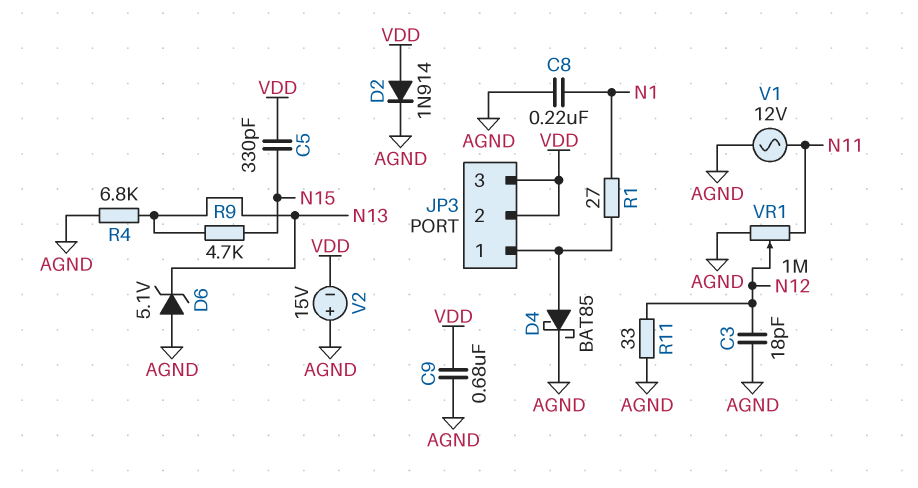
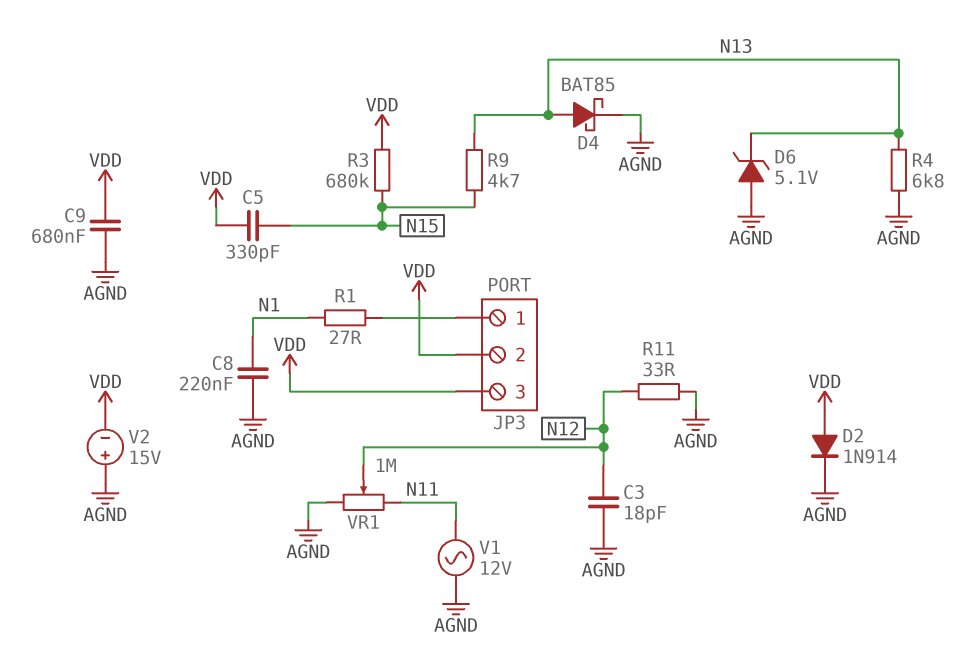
D4: schottky BAT85 (A JP3/1, K AGND) -> schottky BAT85 (A N13, K AGND)
R3: none -> 680k (N15, VDD)

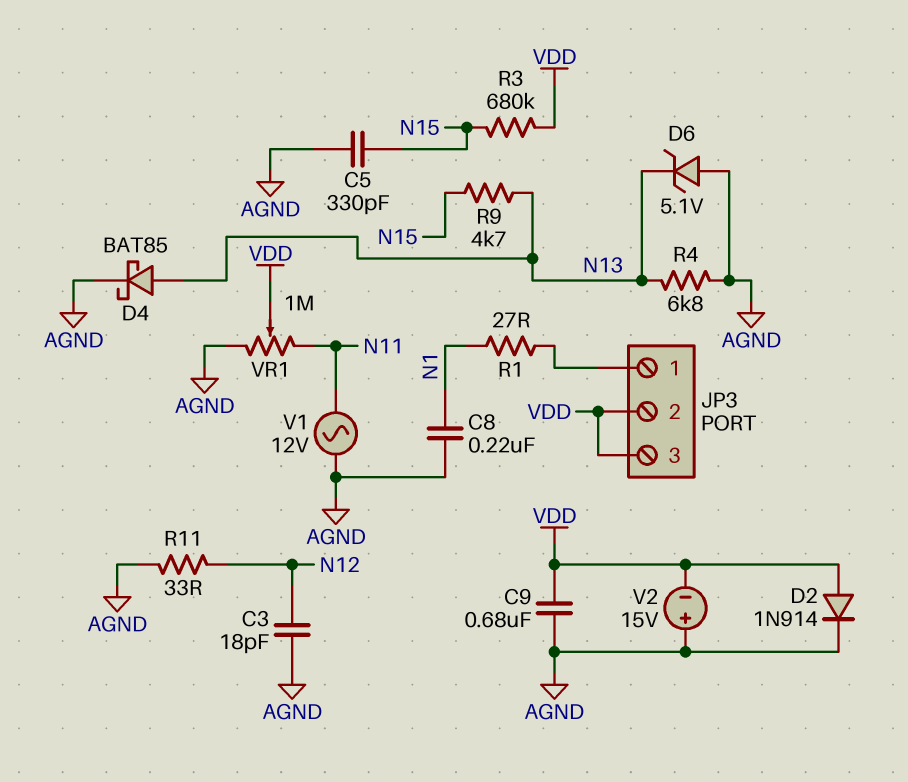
C5: 330pF (N15, VDD) -> 330pF (AGND, N15)
VR1: 1M (AGND, N11, wiper N12) -> 1M (AGND, N11, wiper VDD)

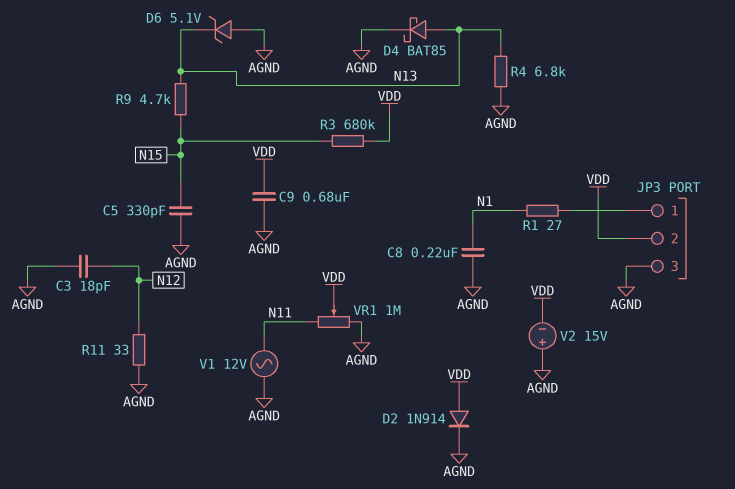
JP3 pin 3: VDD -> AGND

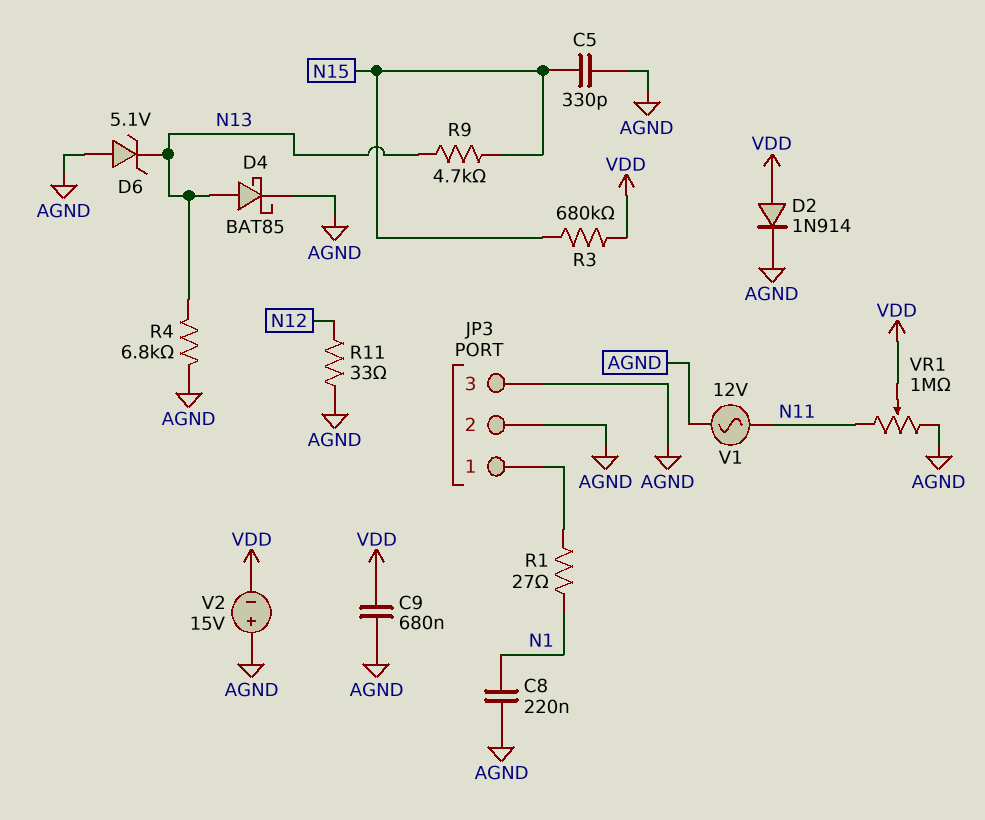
C3: 18pF (AGND, N12) -> none
JP3 pin 2: VDD -> AGND

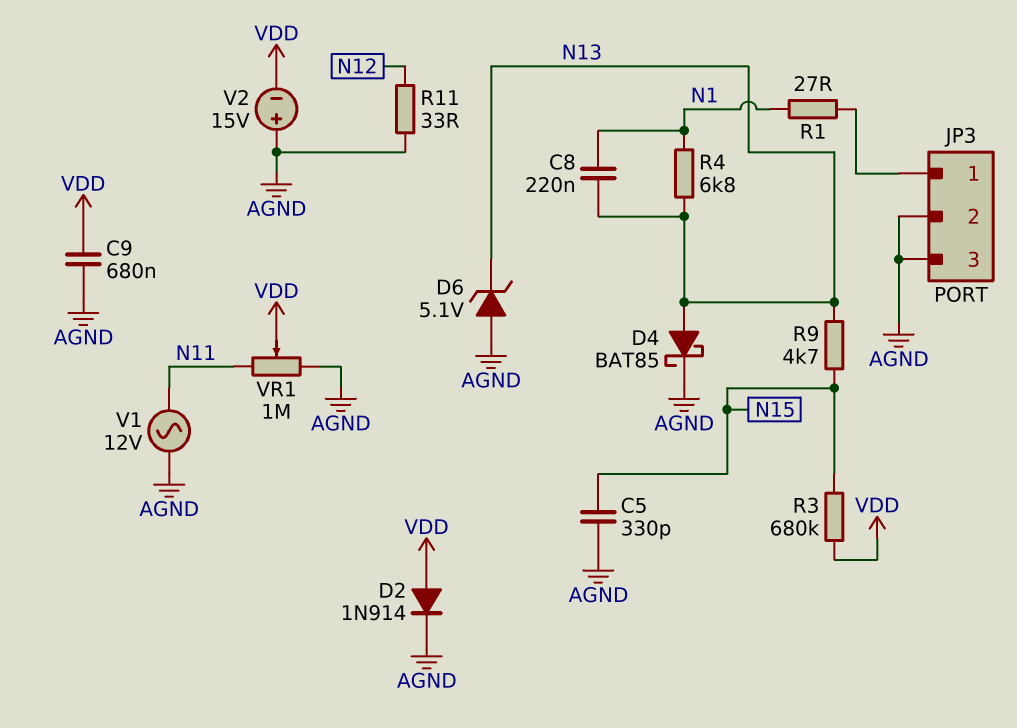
C8: 220nF (AGND, N1) -> 220nF (N1, N13)
R4: 6.8k (AGND, N13) -> 6.8k (N1, N13)

